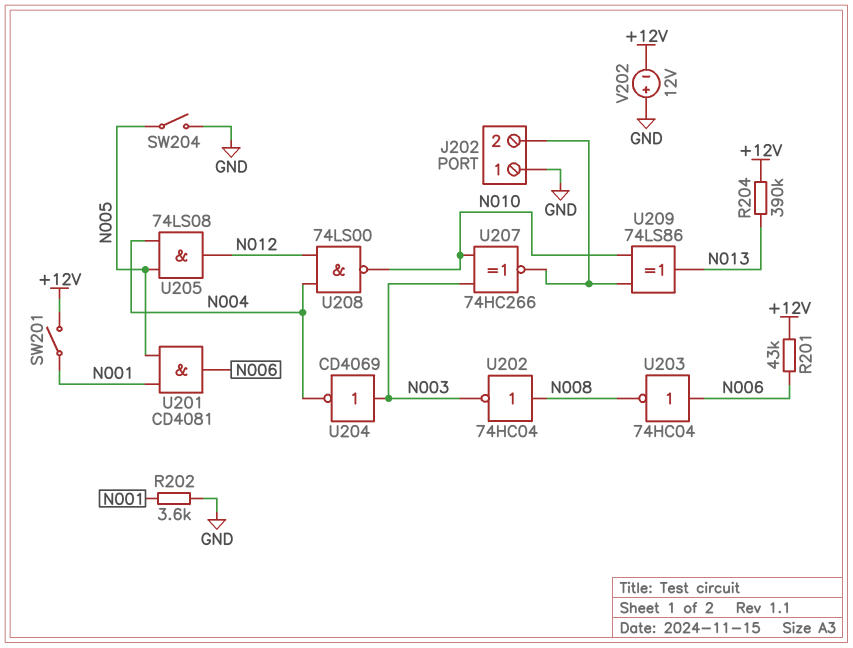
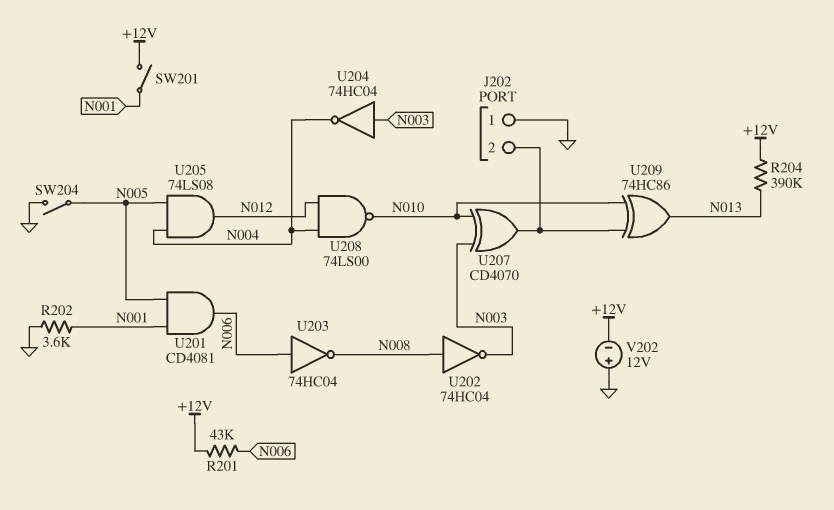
U204: NOT CD4069 (in N003, out N004) -> NOT 74HC04 (in N003, out N004)
U207: XNOR 74HC266 (in N003, in N010, out J202/2) -> XOR CD4070 (in N003, in N010, out J202/2)
U209: XOR 74LS86 (in J202/2, in N010, out N013) -> XOR 74HC86 (in J202/2, in N010, out N013)

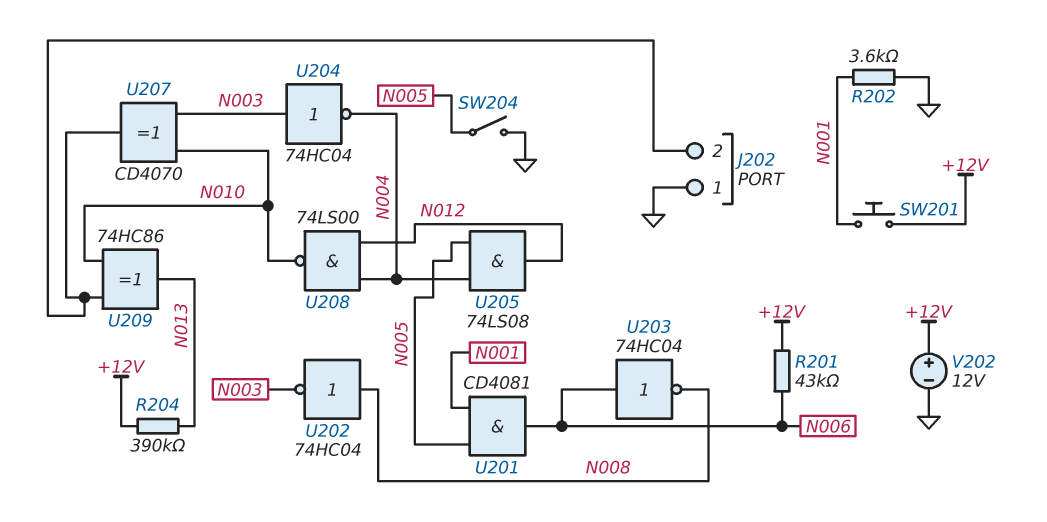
SW201: switch (+12V, N001) -> button (+12V, N001)
V202: 12V (plus GND, minus +12V) -> 12V (plus +12V, minus GND)

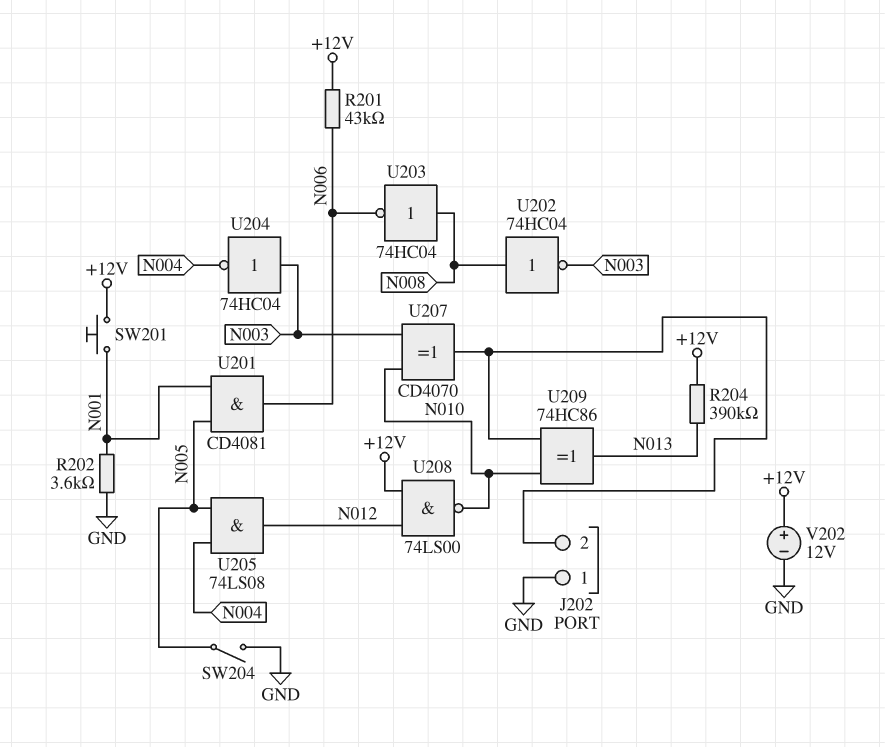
U203: NOT 74HC04 (in N006, out N008) -> NOT 74HC04 (in N008, out N006)
U208: NAND 74LS00 (in N004, in N012, out N010) -> NAND 74LS00 (in +12V, in N012, out N010)

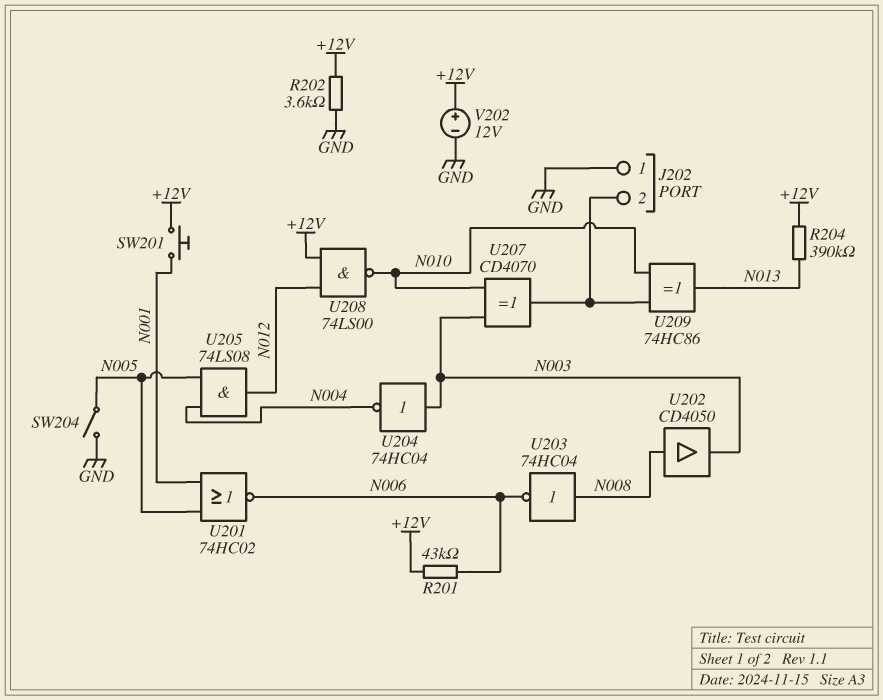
R202: 3.6k (GND, N001) -> 3.6k (+12V, GND)
U201: AND CD4081 (in N001, in N005, out N006) -> NOR 74HC02 (in N001, in N005, out N006)
U202: NOT 74HC04 (in N008, out N003) -> buffer CD4050 (in N008, out N003)

